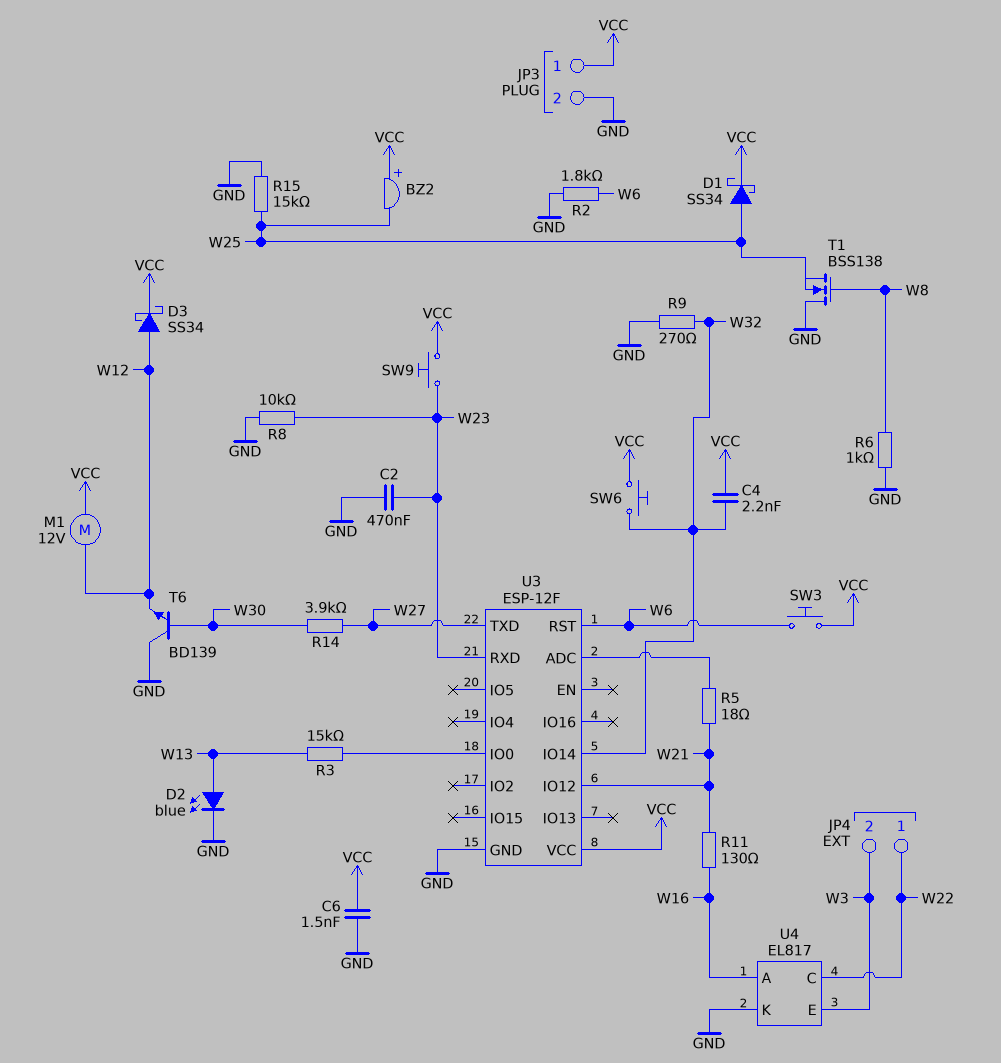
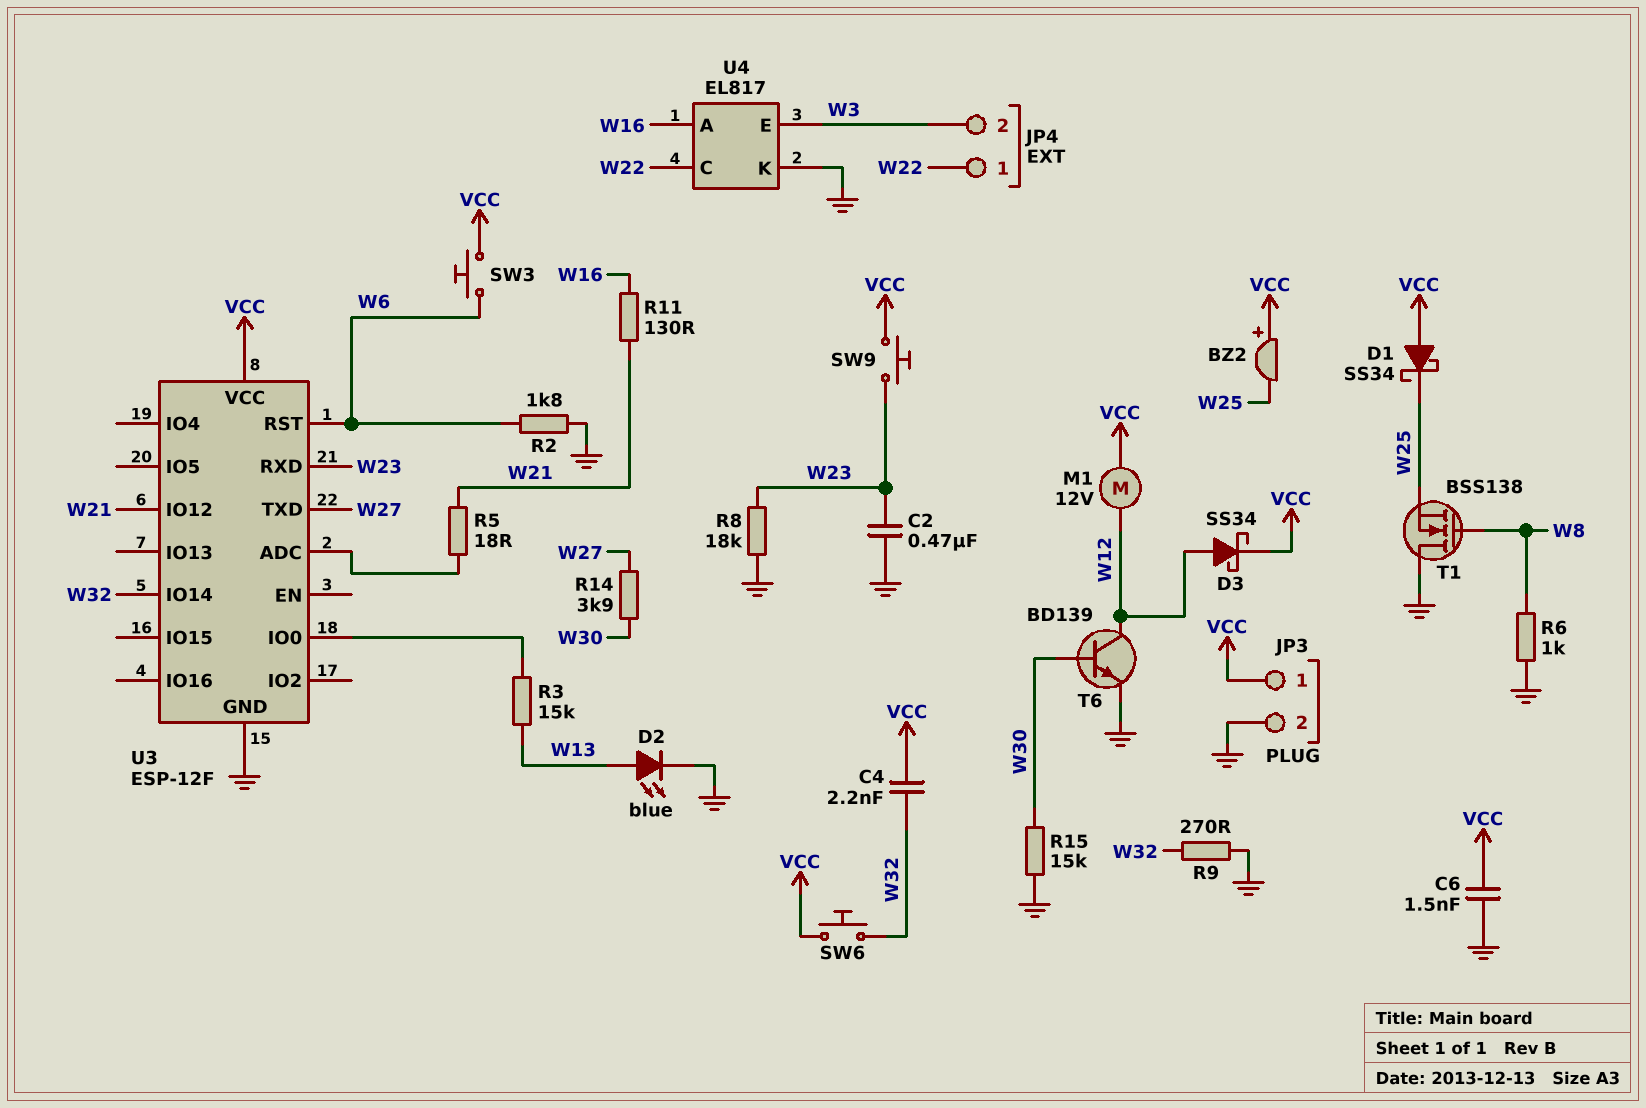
D1: schottky SS34 (A W25, K VCC) -> schottky SS34 (A VCC, K W25)
R8: 10k (GND, W23) -> 18k (GND, W23)
R15: 15k (GND, W25) -> 15k (GND, W30)
T6: NPN BD139 (B W30, C GND, E W12) -> NPN BD139 (B W30, C W12, E GND)

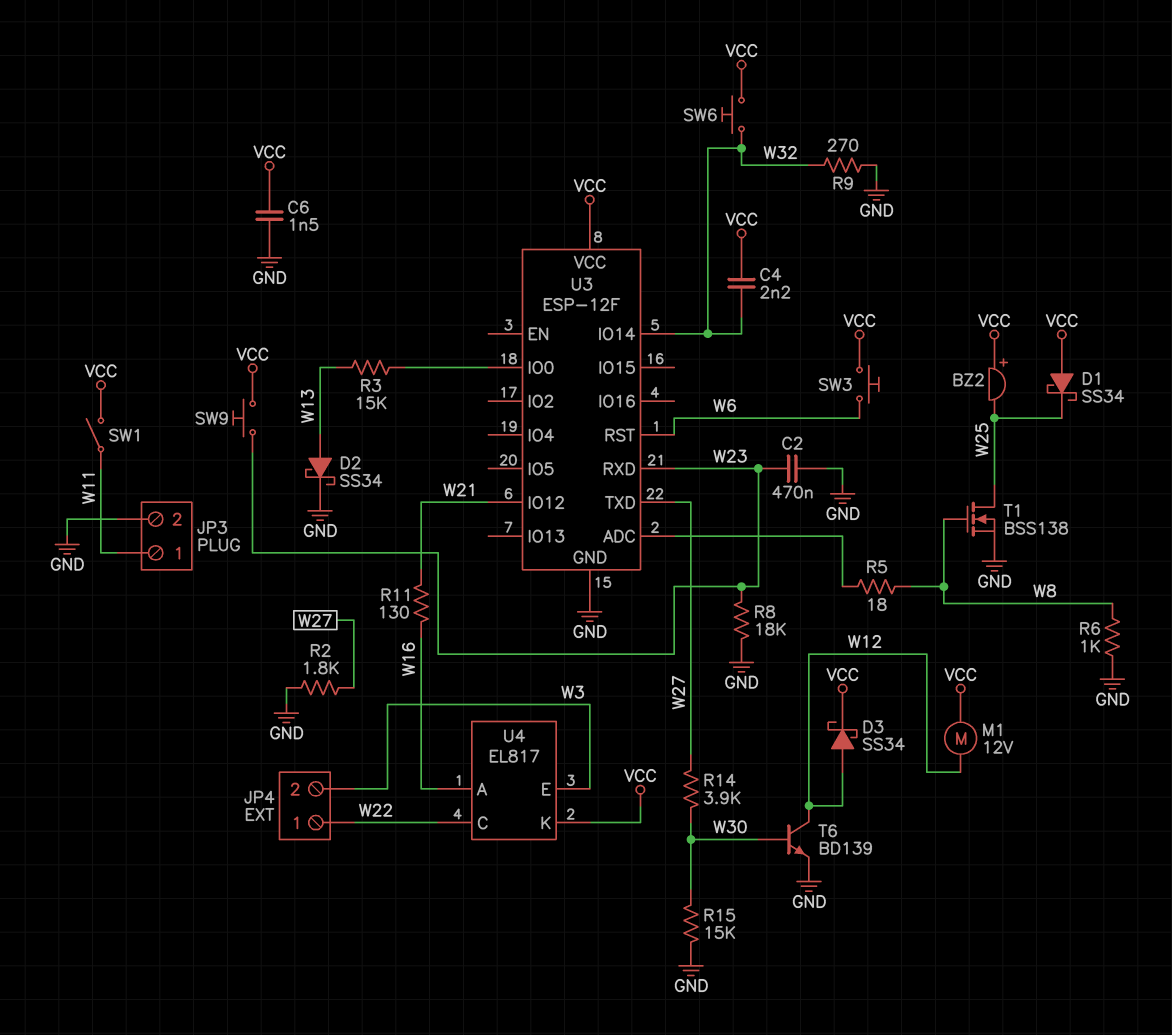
D2: LED blue (A W13, K GND) -> schottky SS34 (A W13, K GND)
JP3 pin 1: VCC -> W11
R2: 1.8k (GND, W6) -> 1.8k (GND, W27)
R5: 18 (U3/ADC, W21) -> 18 (U3/ADC, W8)
SW1: none -> switch (VCC, W11)
T1: NMOS BSS138 (G W8, D GND, S W25) -> NMOS BSS138 (G W8, D W25, S GND)
U4 pin K: GND -> VCC

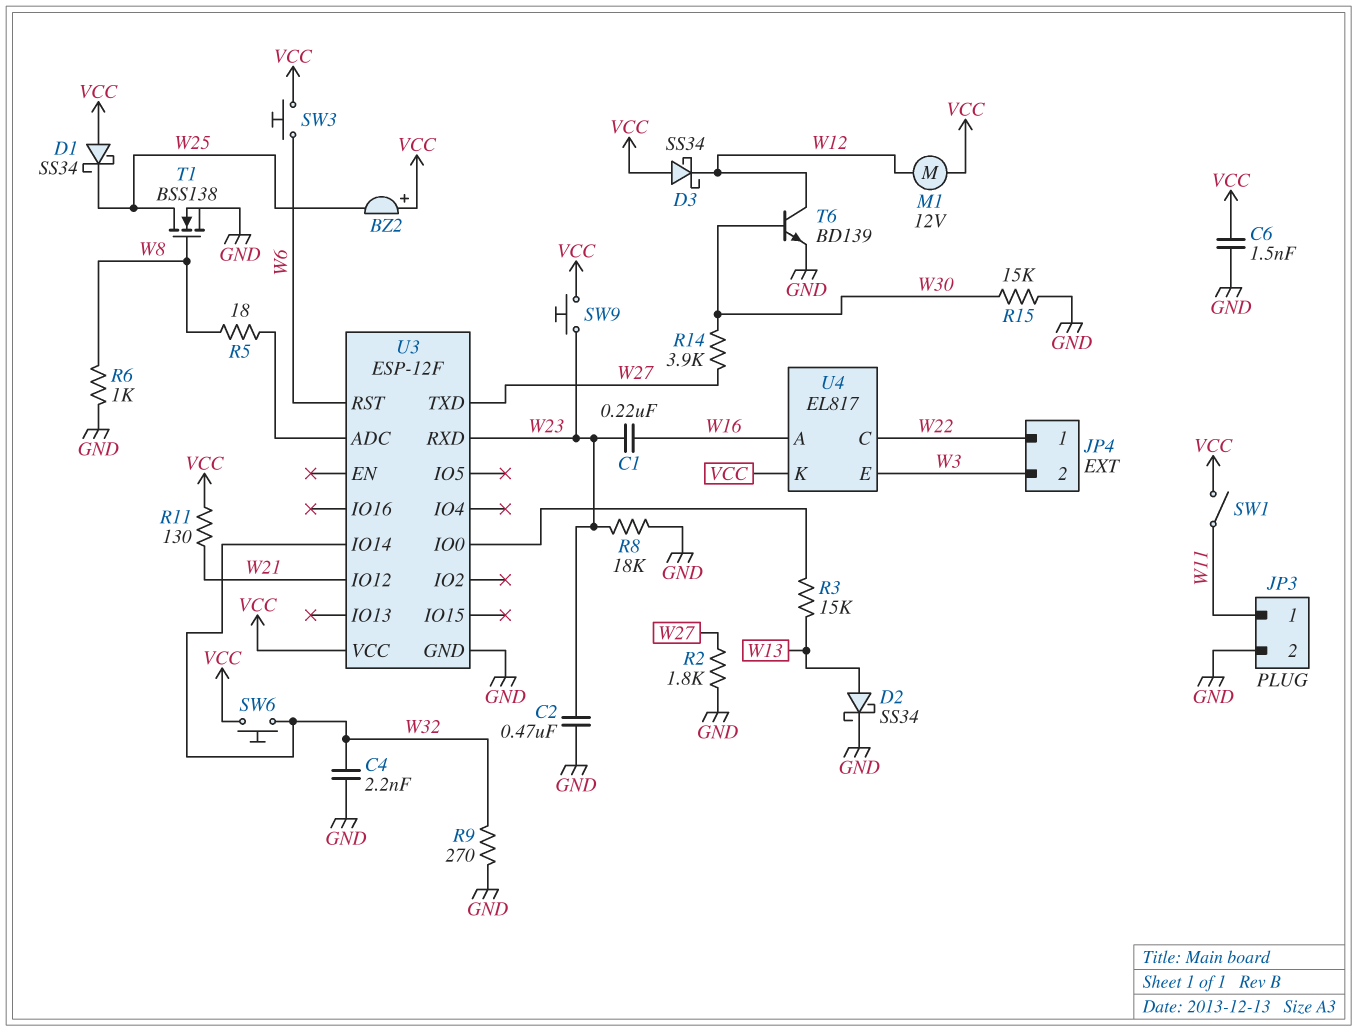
C1: none -> 220nF (W16, W23)
C4: 2.2nF (VCC, W32) -> 2.2nF (GND, W32)
D3: schottky SS34 (A W12, K VCC) -> schottky SS34 (A VCC, K W12)
R11: 130 (W16, W21) -> 130 (VCC, W21)

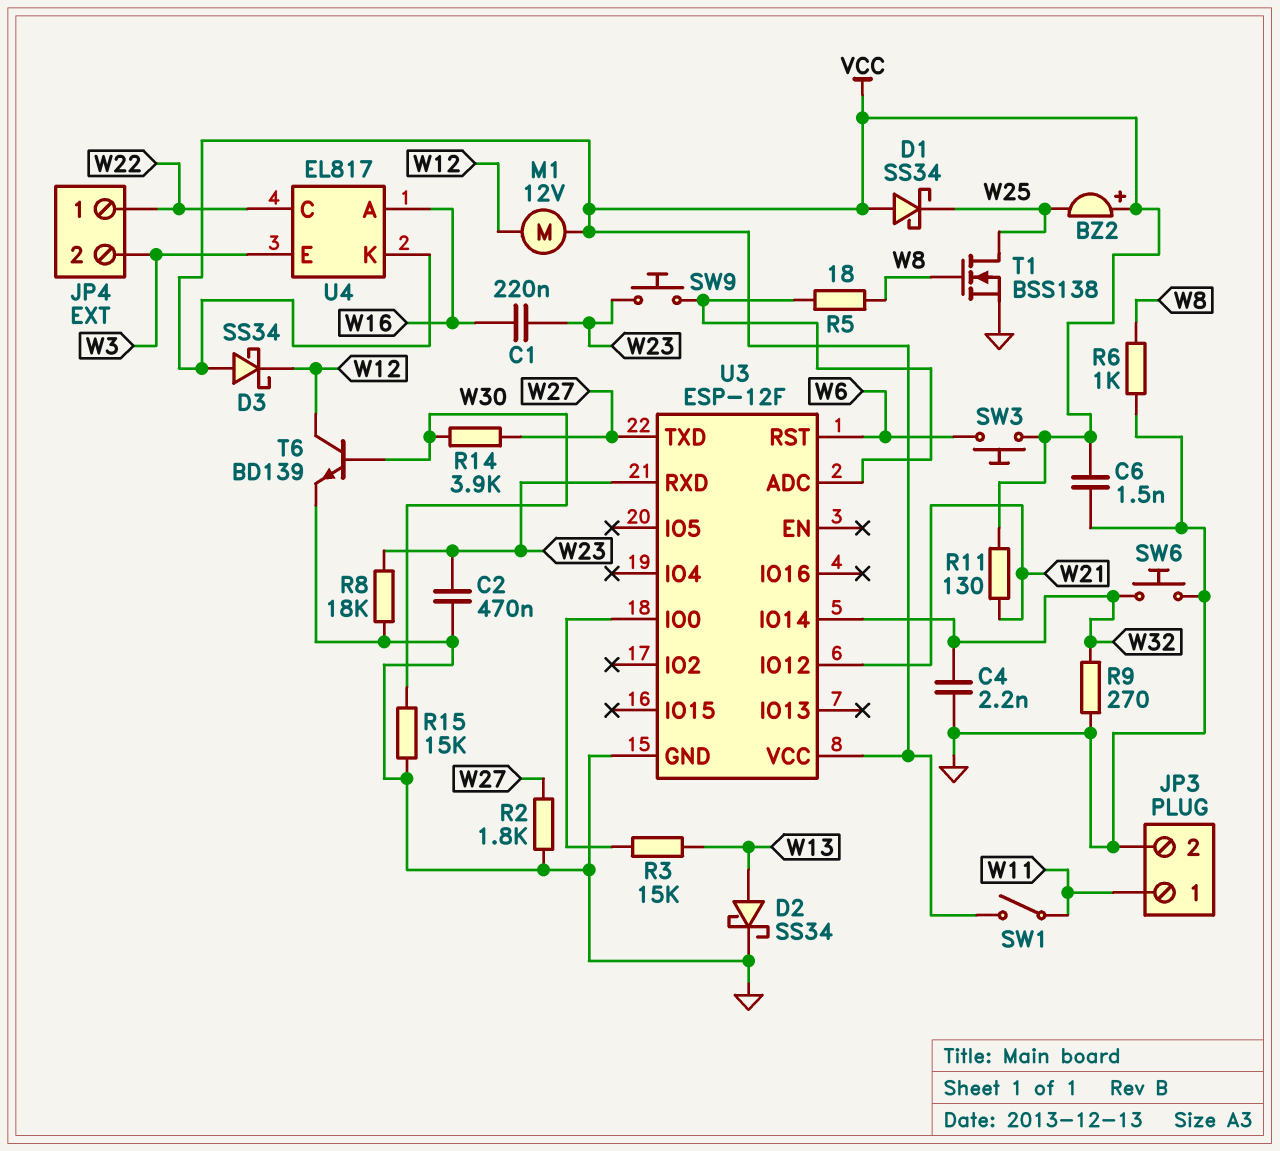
SW6: button (VCC, W32) -> button (GND, W32)
SW9: button (VCC, W23) -> button (U3/ADC, W23)

